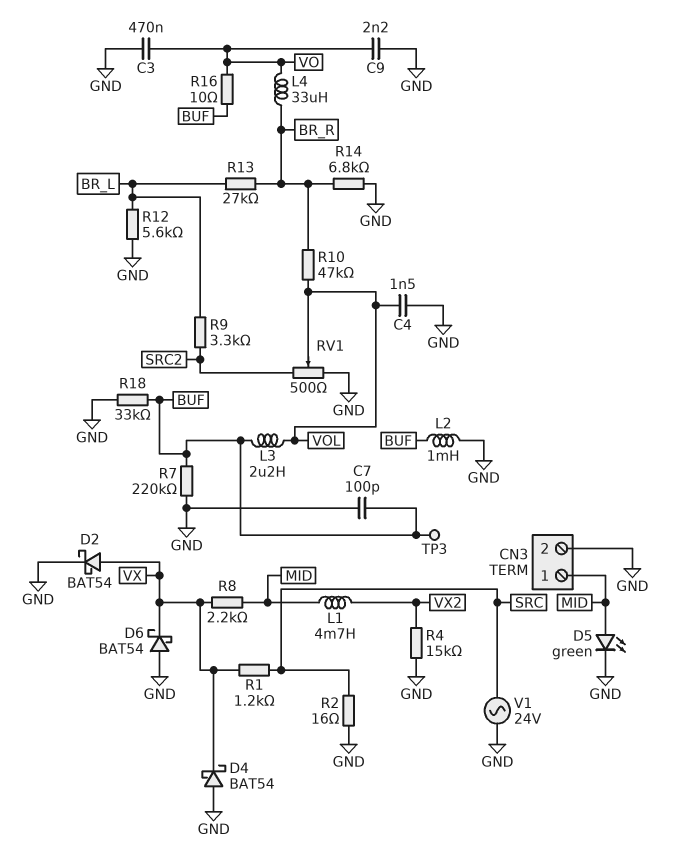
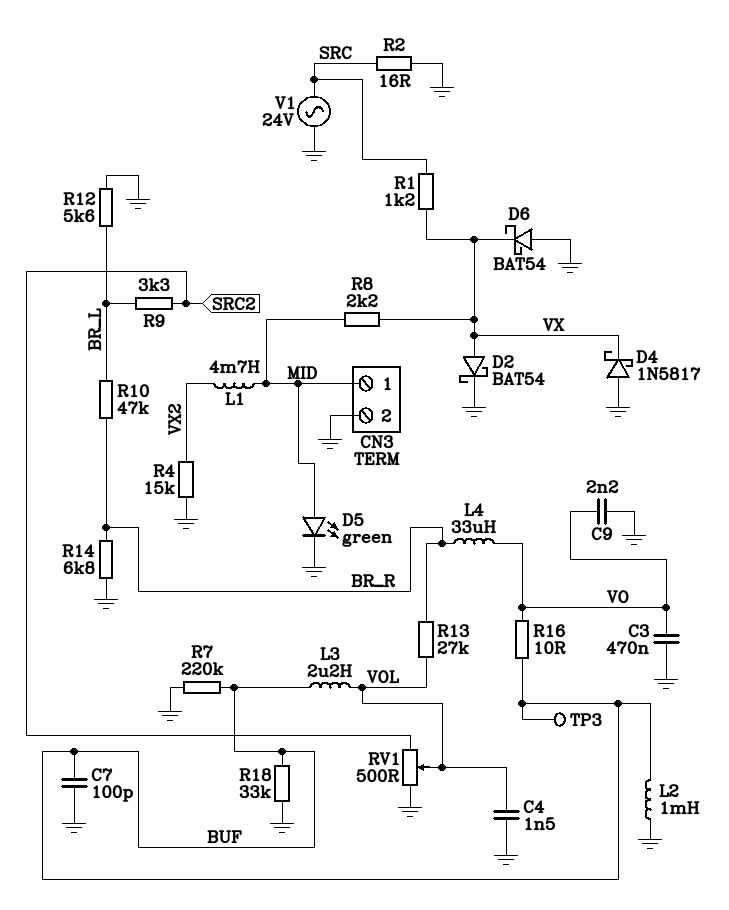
D4: schottky BAT54 (A GND, K VX) -> schottky 1N5817 (A GND, K VX)
R10: 47k (BR_R, VOL) -> 47k (BR_L, BR_R)
R13: 27k (BR_L, BR_R) -> 27k (BR_R, VOL)

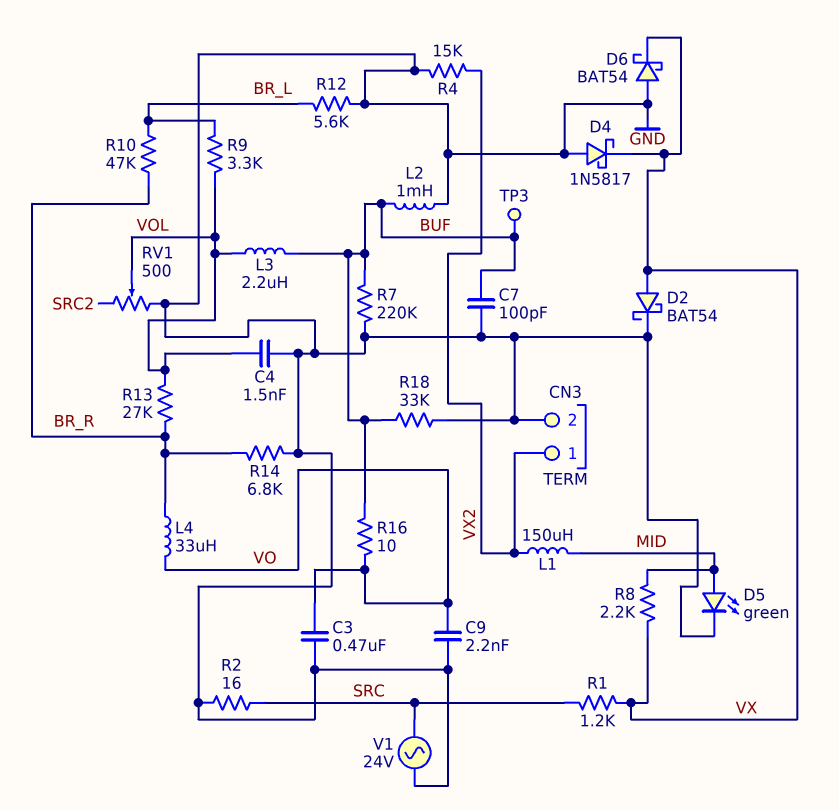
CN3 pin 1: MID -> VX2
L1: 4.7mH (MID, VX2) -> 150uH (MID, VX2)
R9: 3.3k (BR_L, SRC2) -> 3.3k (BR_L, VOL)

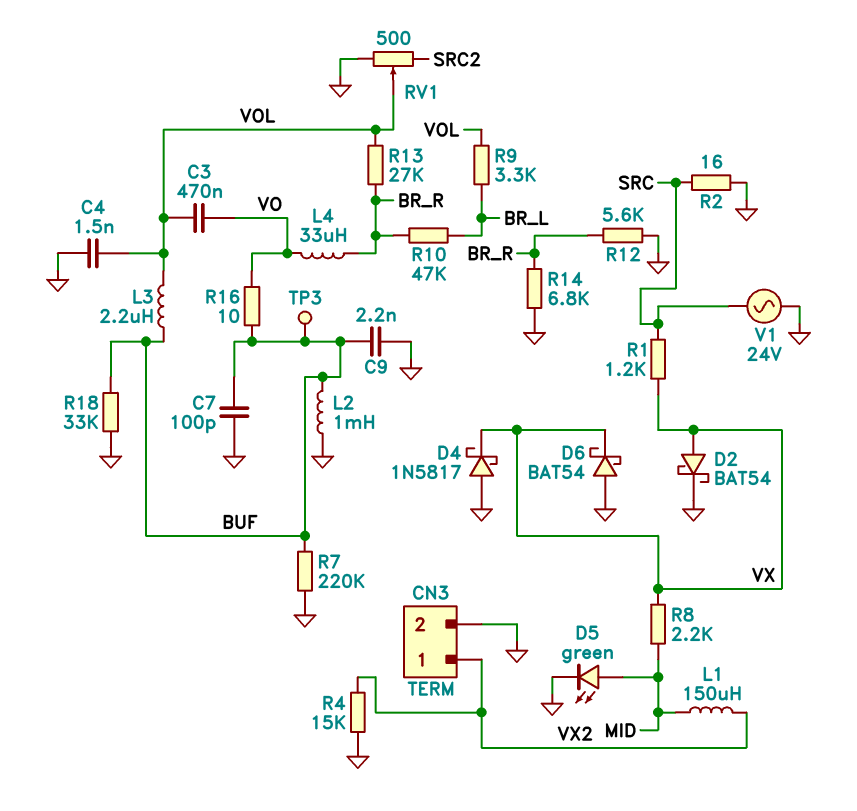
C3: 470nF (GND, VO) -> 470nF (VO, VOL)
C9: 2.2nF (GND, VO) -> 2.2nF (BUF, GND)
R12: 5.6k (BR_L, GND) -> 5.6k (BR_R, GND)

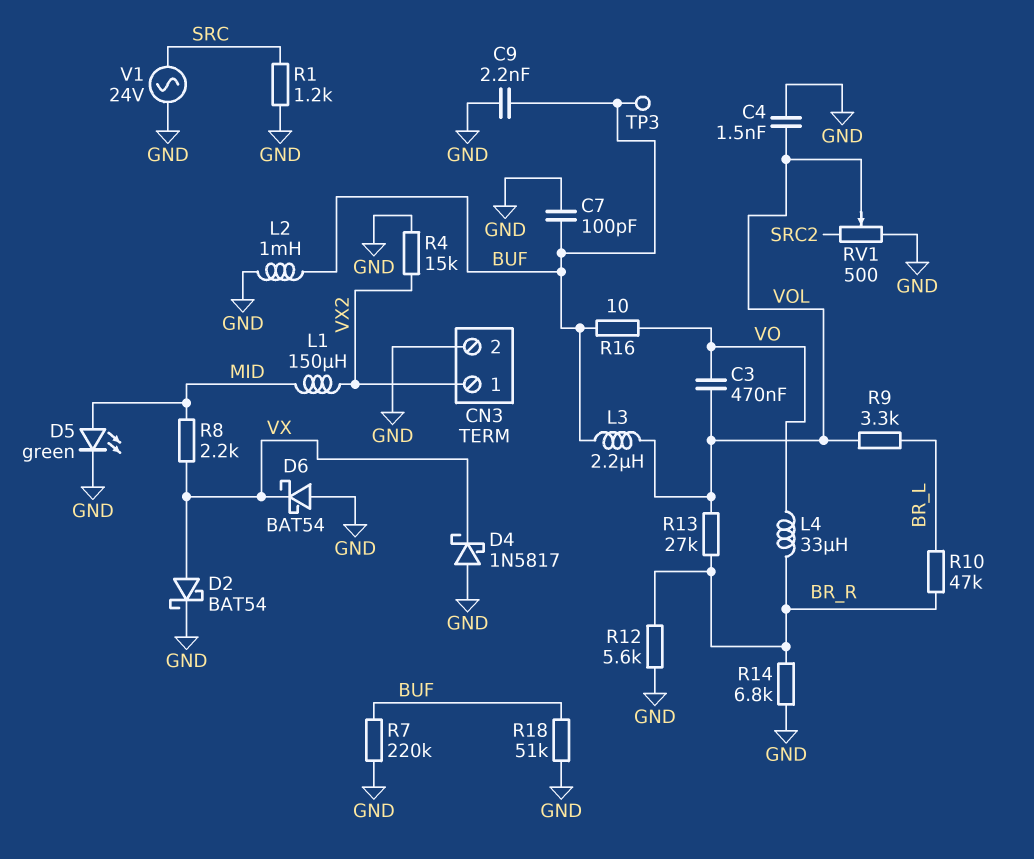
R1: 1.2k (SRC, VX) -> 1.2k (GND, SRC)
R2: 16 (GND, SRC) -> none
R18: 33k (BUF, GND) -> 51k (BUF, GND)

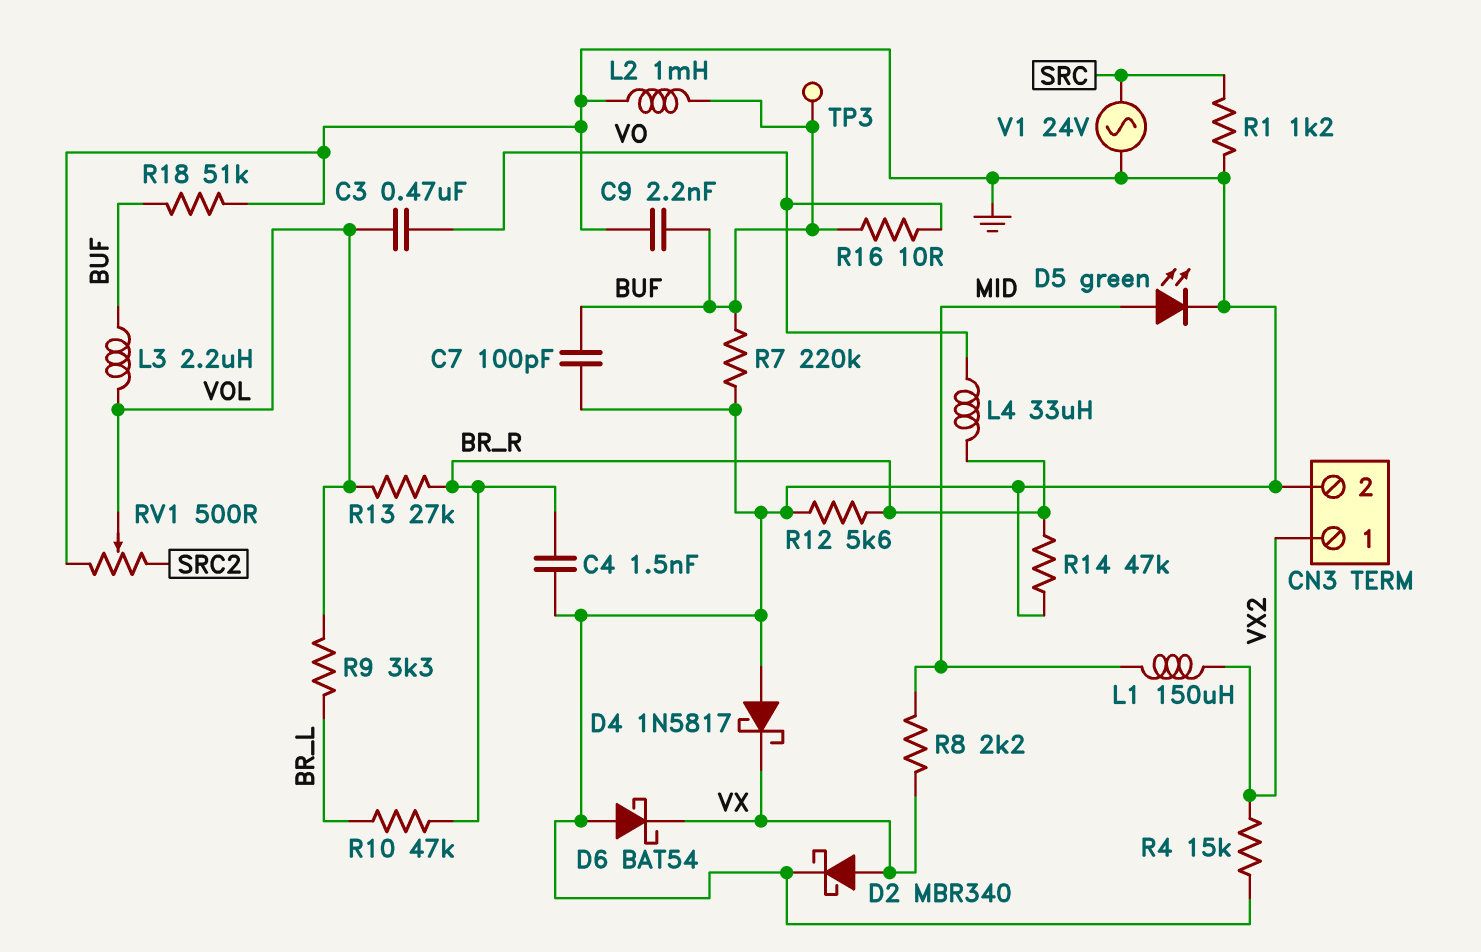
C4: 1.5nF (GND, VOL) -> 1.5nF (BR_R, GND)
D2: schottky BAT54 (A VX, K GND) -> schottky MBR340 (A VX, K GND)
R14: 6.8k (BR_R, GND) -> 47k (BR_R, GND)

